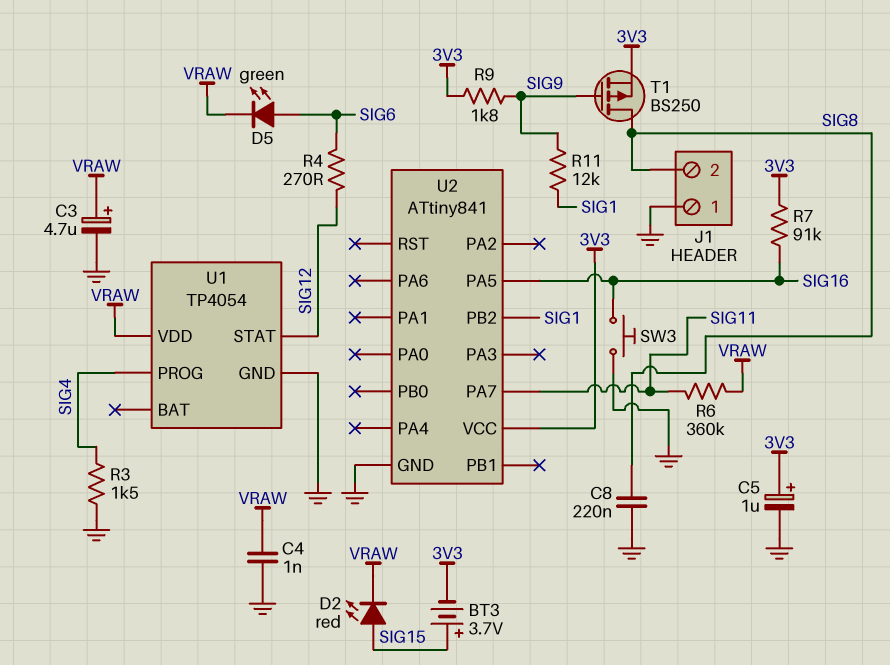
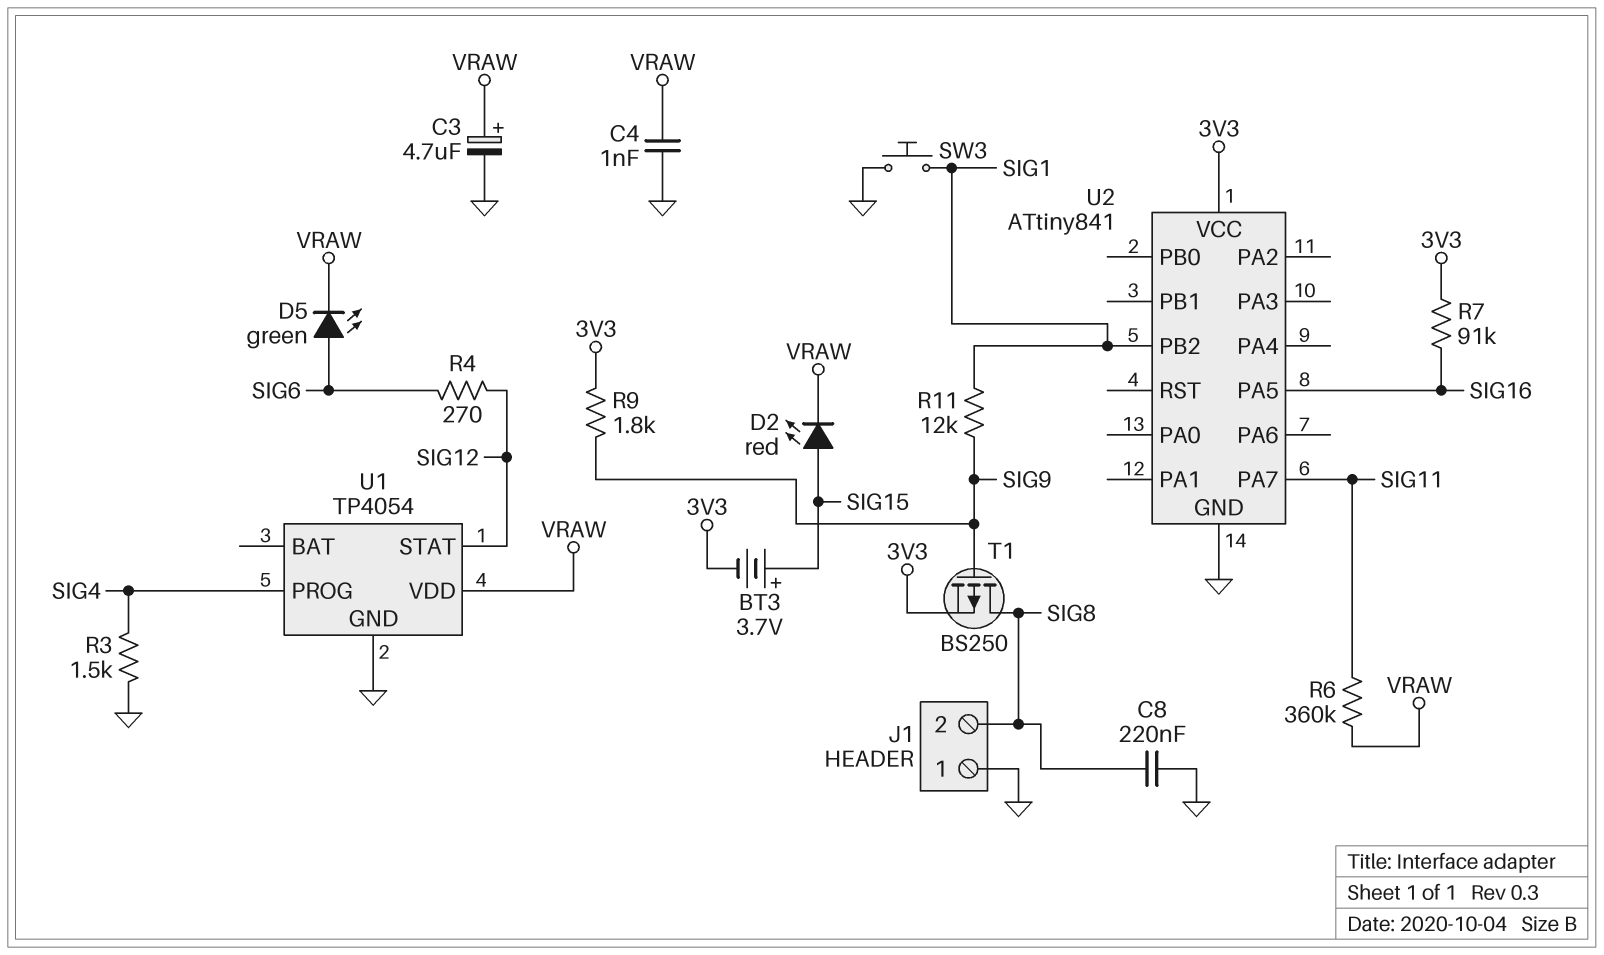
C5: 1uF (plus 3V3, minus GND) -> none
SW3: button (GND, SIG16) -> button (GND, SIG1)

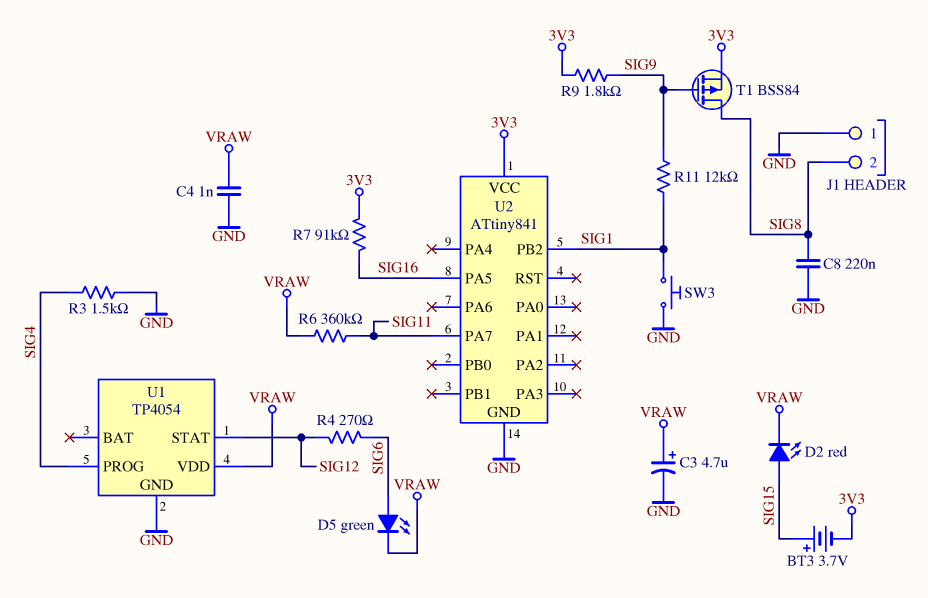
T1: PMOS BS250 (G SIG9, D SIG8, S 3V3) -> PMOS BSS84 (G SIG9, D SIG8, S 3V3)

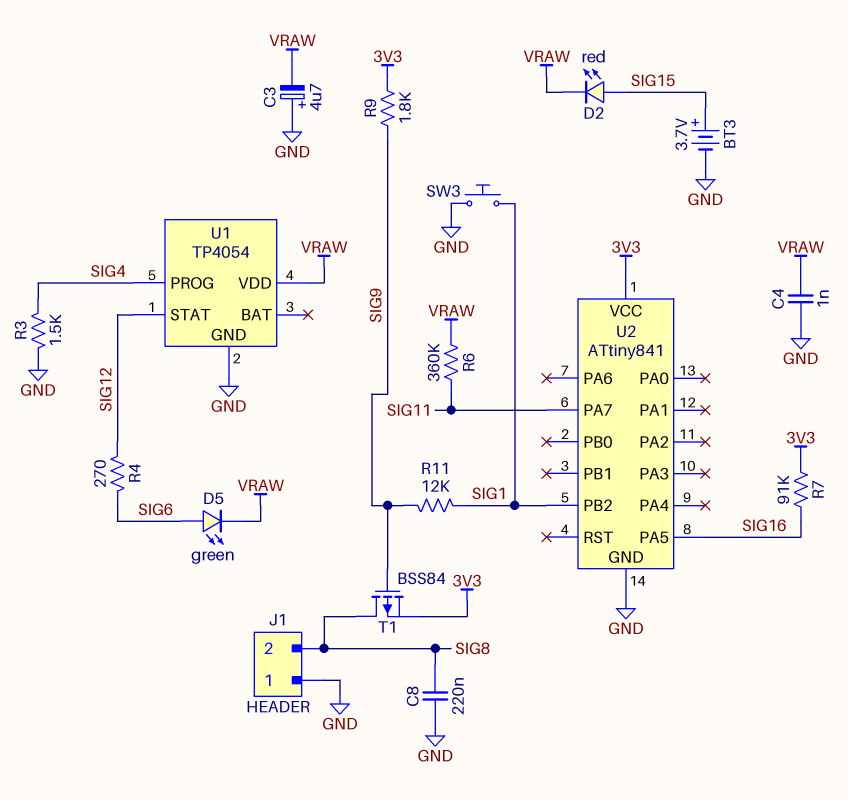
BT3: 3.7V (plus SIG15, minus 3V3) -> 3.7V (plus SIG15, minus GND)
C3: 4.7uF (plus VRAW, minus GND) -> 4.7uF (plus GND, minus VRAW)

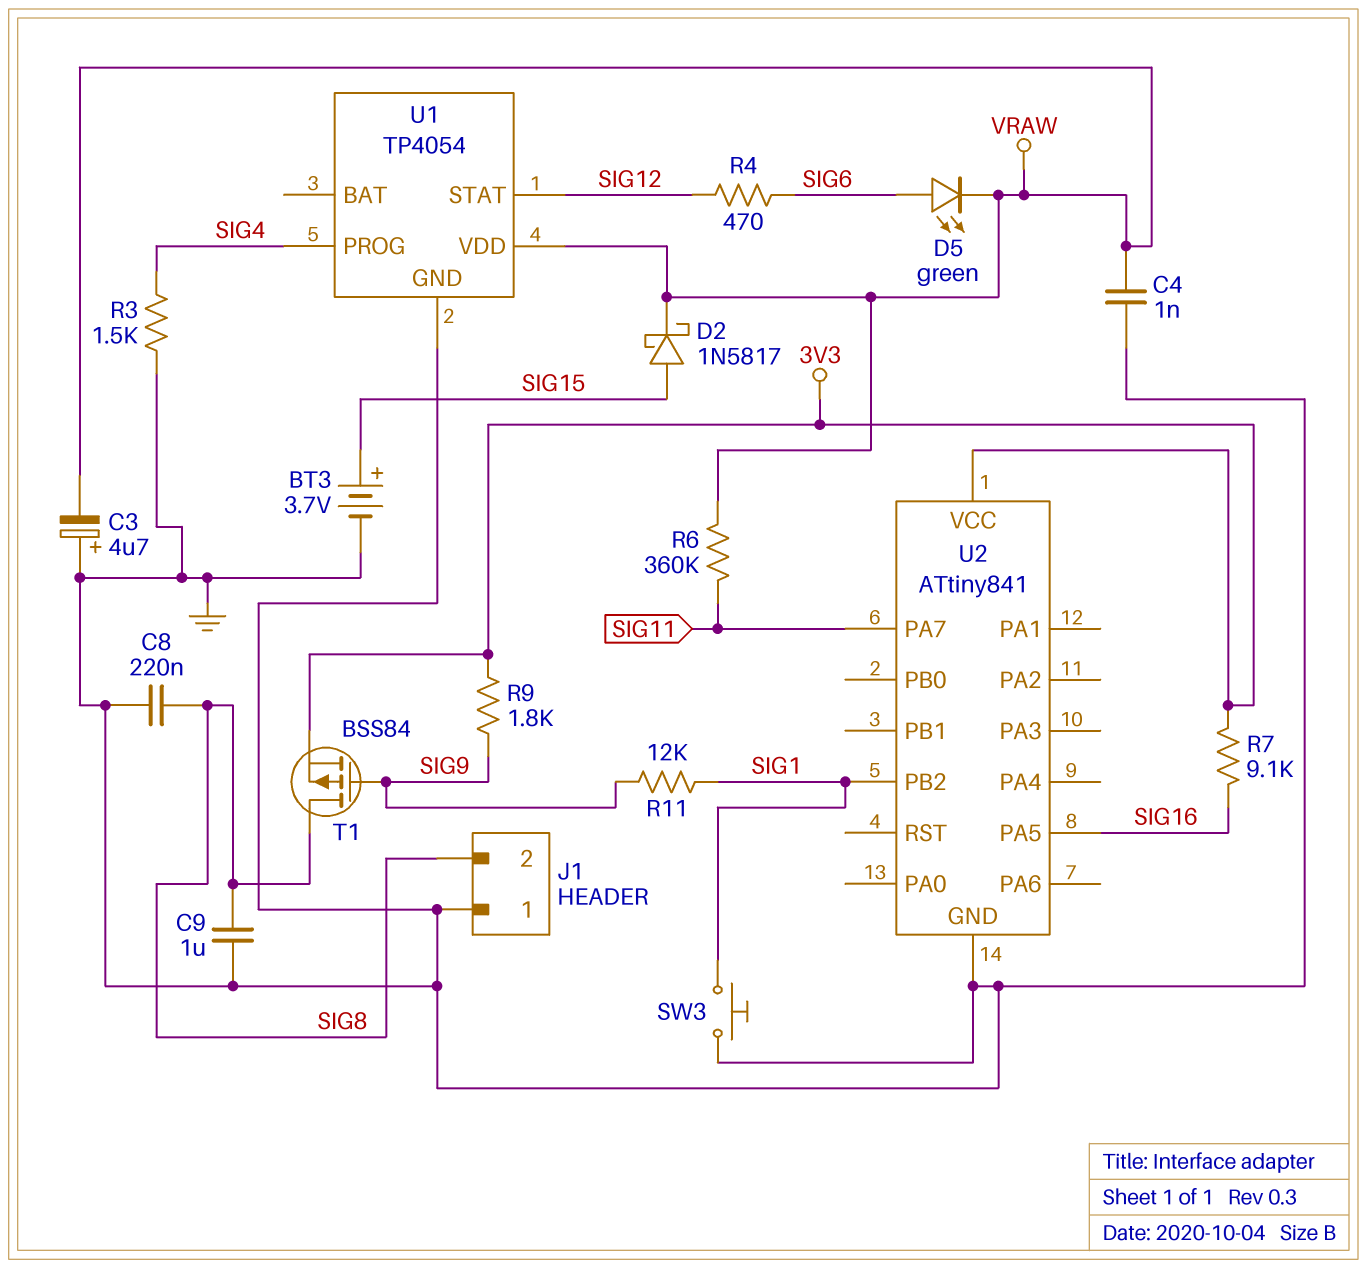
C9: none -> 1uF (GND, SIG8)
D2: LED red (A SIG15, K VRAW) -> schottky 1N5817 (A SIG15, K VRAW)
R4: 270 (SIG6, SIG12) -> 470 (SIG6, SIG12)
R7: 91k (3V3, SIG16) -> 9.1k (3V3, SIG16)

